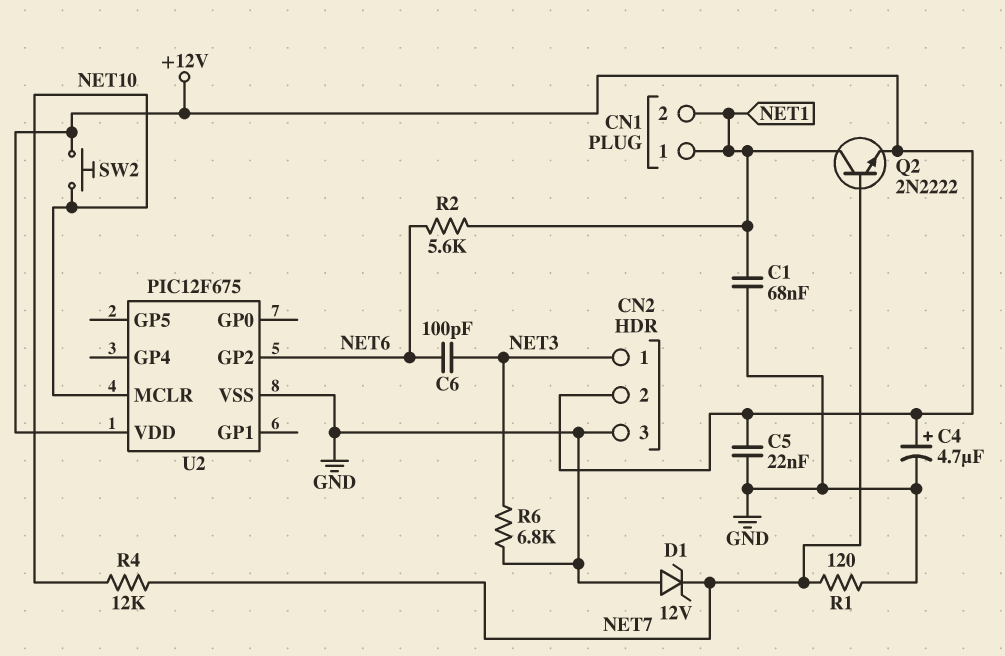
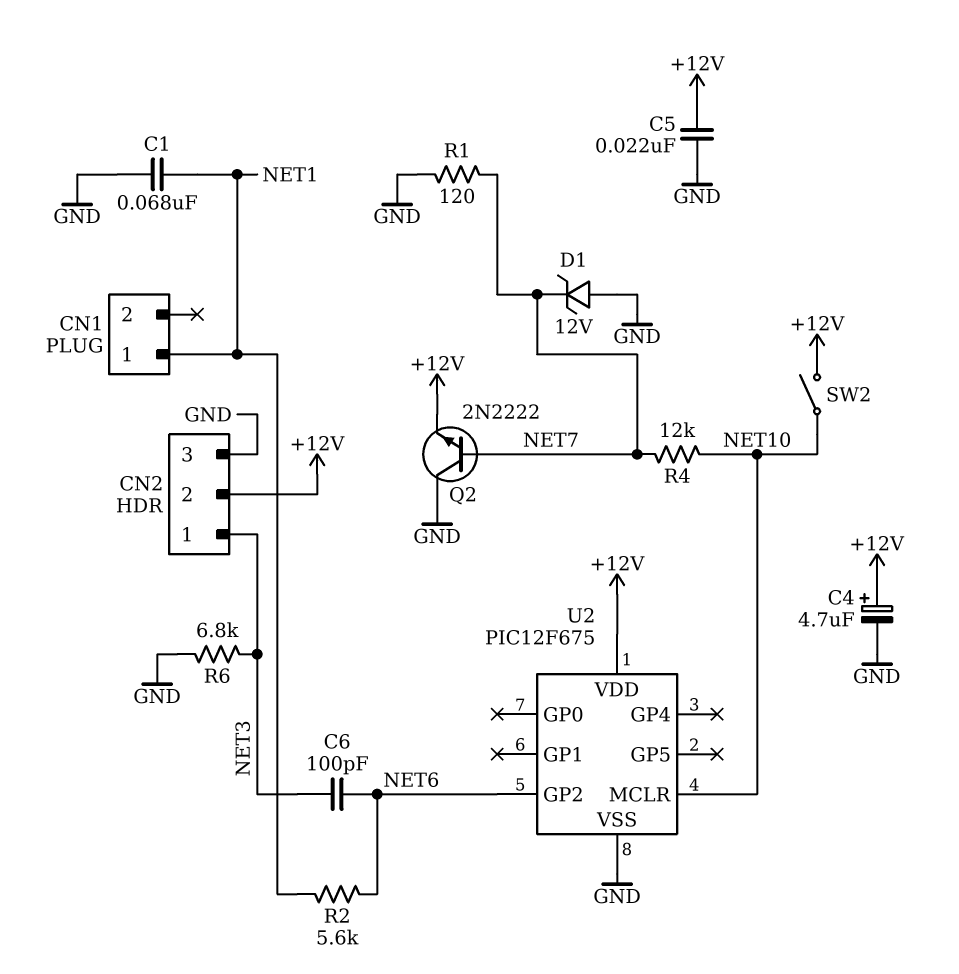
CN1 pin 2: NET1 -> none
Q2: NPN 2N2222 (B NET7, C NET1, E +12V) -> NPN 2N2222 (B NET7, C GND, E +12V)
SW2: button (+12V, NET10) -> switch (+12V, NET10)

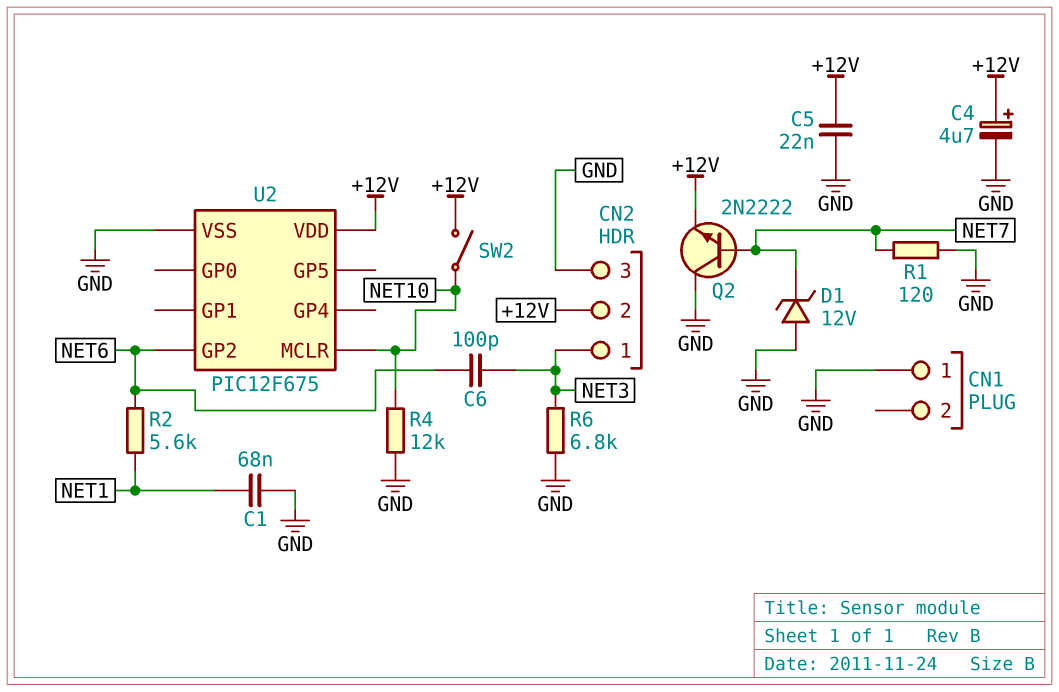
CN1 pin 1: NET1 -> GND
R4: 12k (NET7, NET10) -> 12k (GND, NET10)

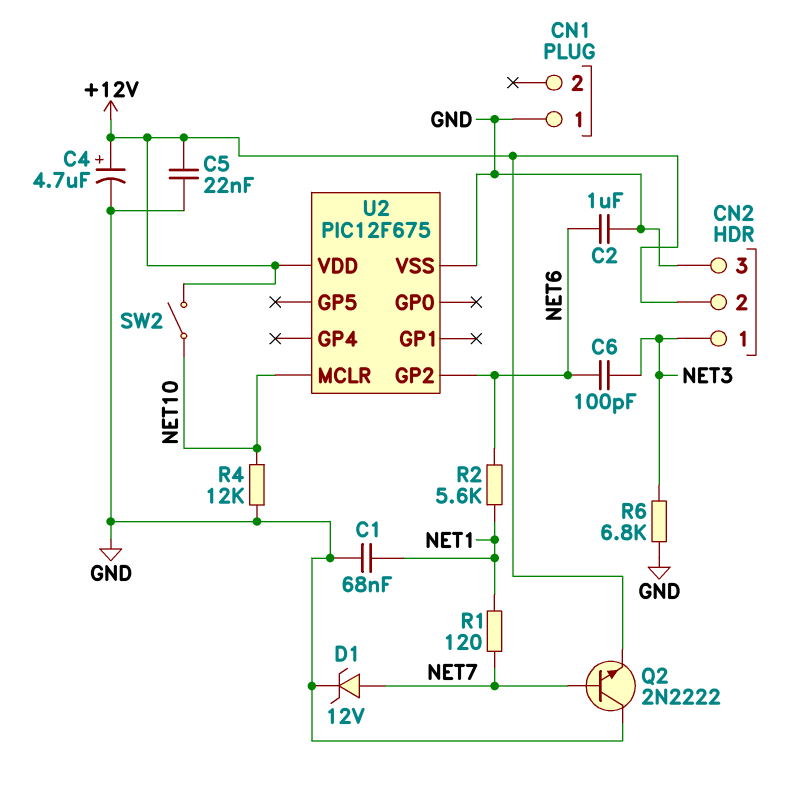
C2: none -> 1uF (GND, NET6)
D1: zener 12V (A GND, K NET7) -> zener 12V (A NET7, K GND)
R1: 120 (GND, NET7) -> 120 (NET1, NET7)

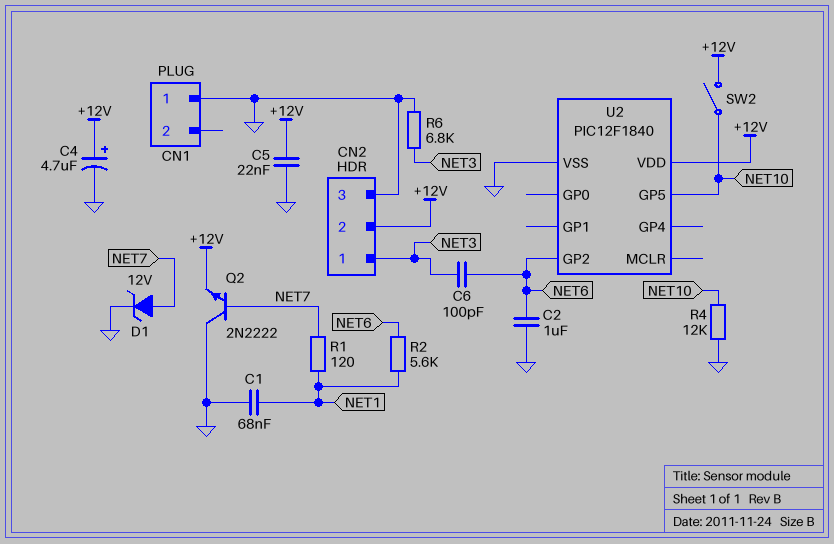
U2: PIC12F675 -> PIC12F1840
U2 pin GP5: none -> NET10
U2 pin MCLR: NET10 -> none

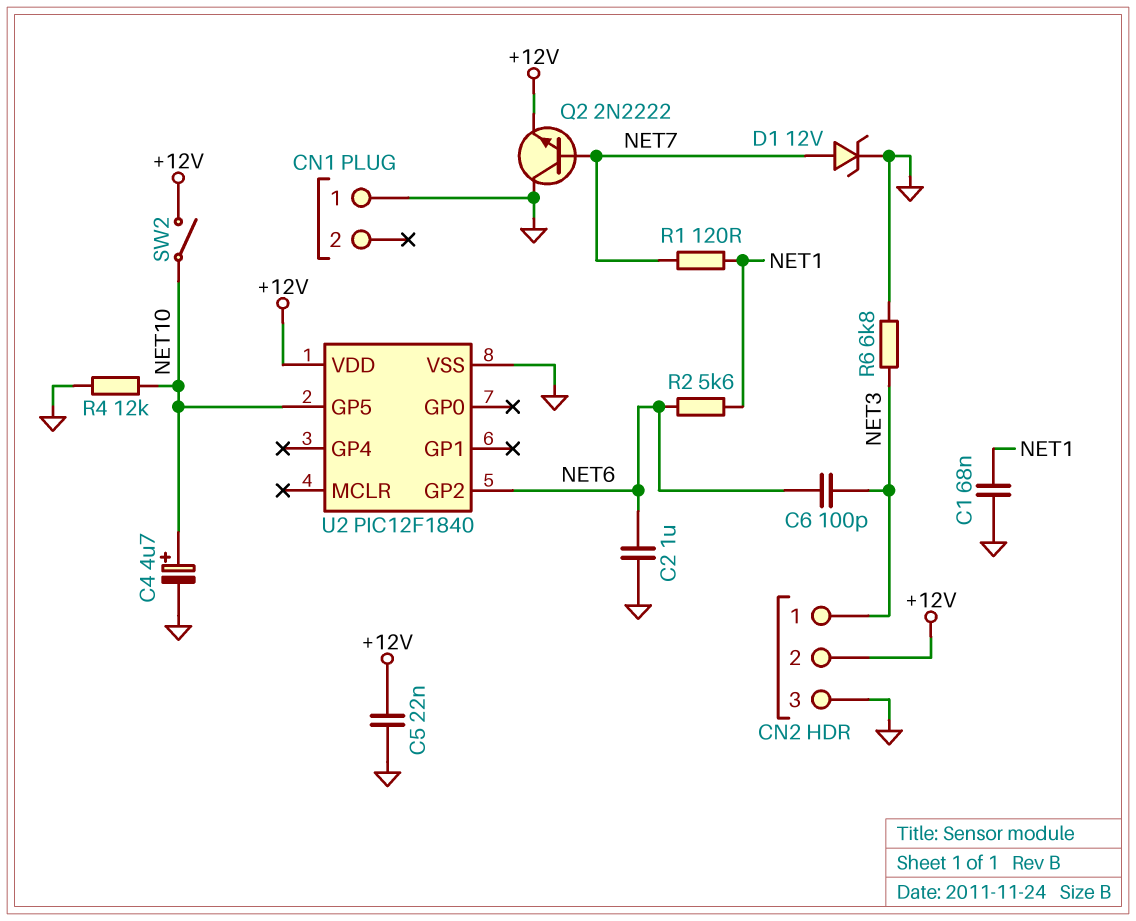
C4: 4.7uF (plus +12V, minus GND) -> 4.7uF (plus NET10, minus GND)

